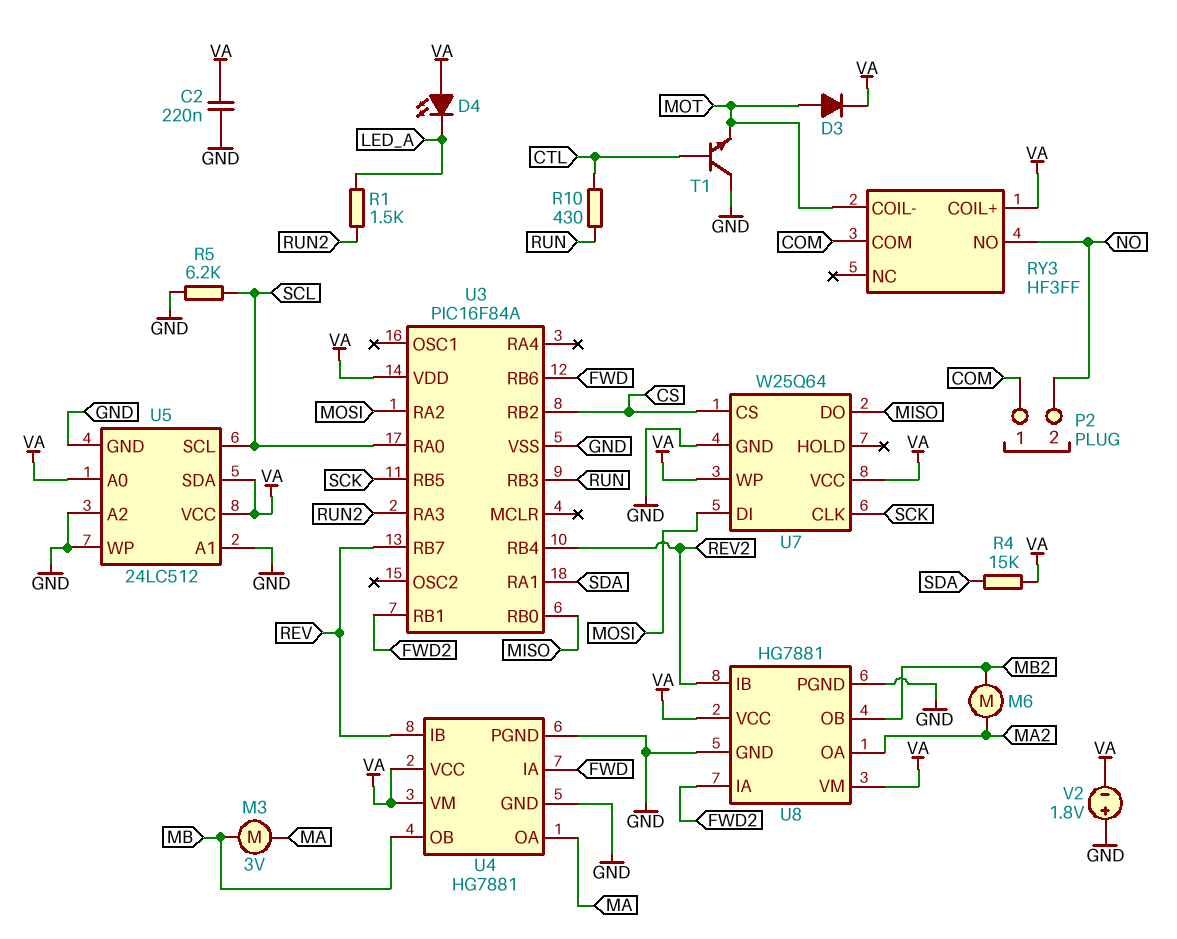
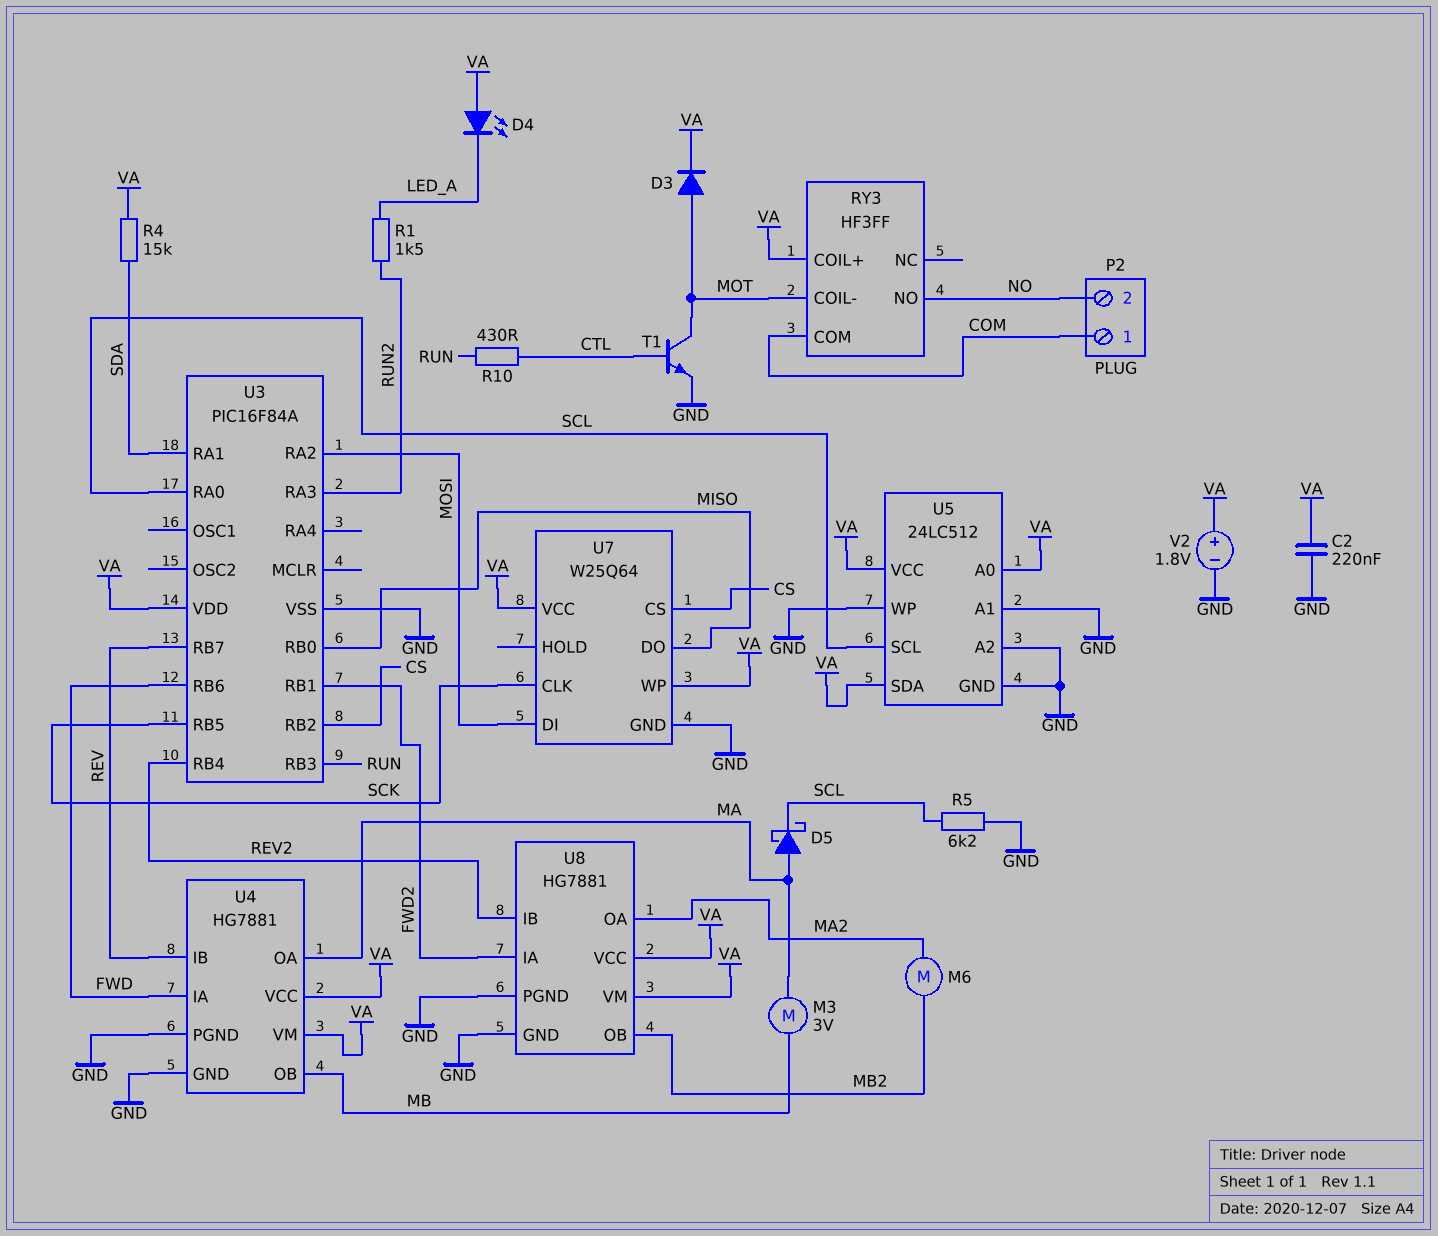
D5: none -> schottky (A MA, K SCL)
T1: NPN (B CTL, C GND, E MOT) -> NPN (B CTL, C MOT, E GND)
V2: 1.8V (plus GND, minus VA) -> 1.8V (plus VA, minus GND)

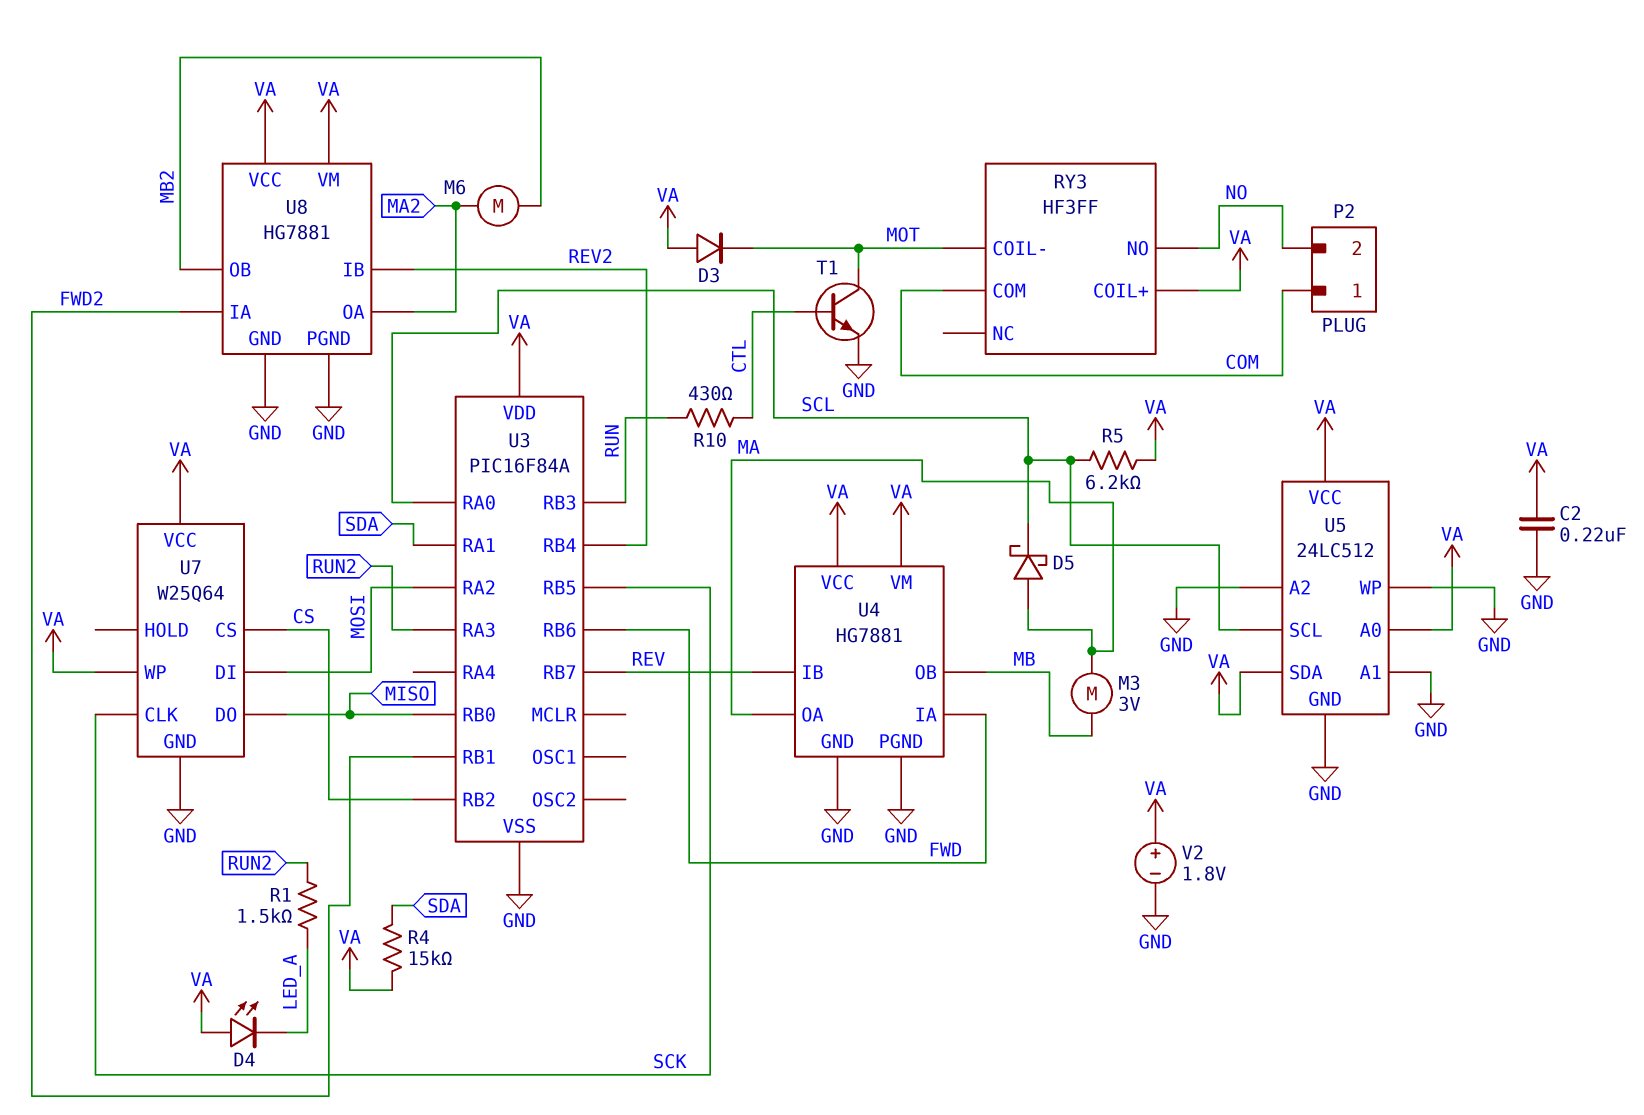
D3: diode (A MOT, K VA) -> diode (A VA, K MOT)
R5: 6.2k (GND, SCL) -> 6.2k (SCL, VA)

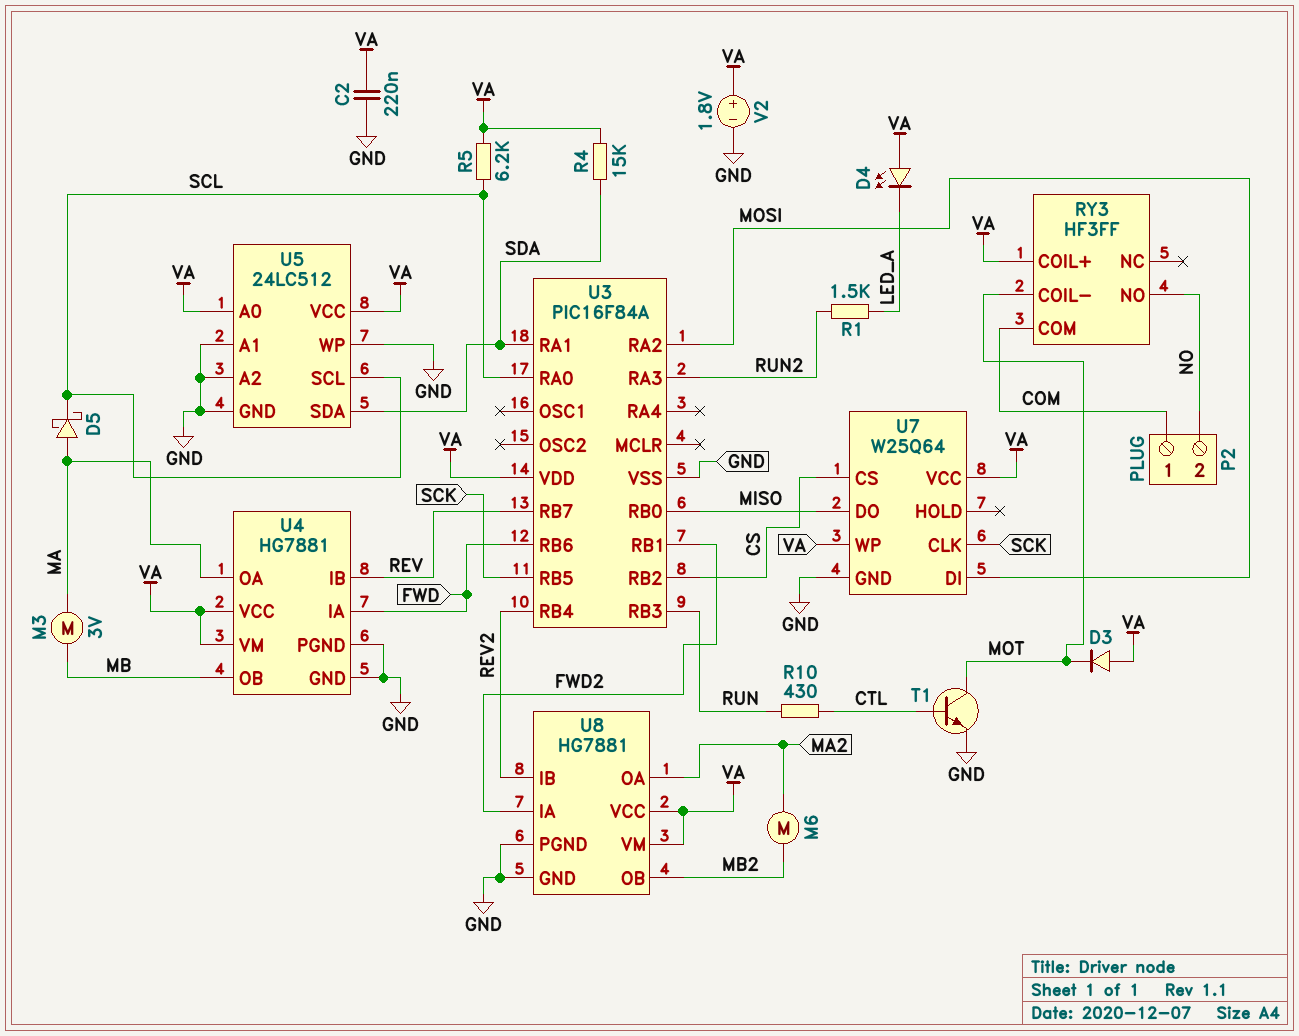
U5 pin SDA: VA -> SDA

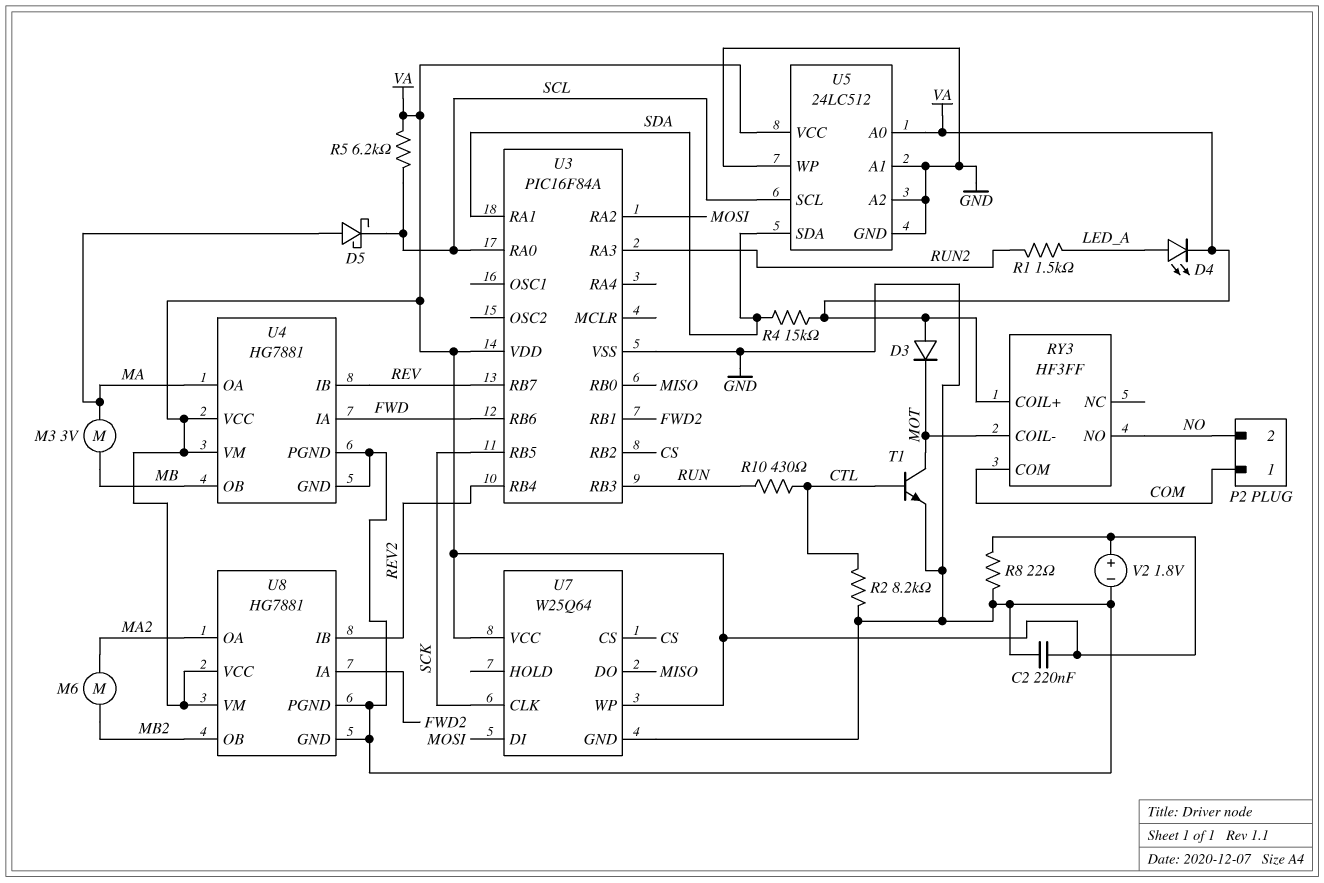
D4: LED (A VA, K LED_A) -> LED (A LED_A, K VA)
R2: none -> 8.2k (CTL, GND)
R8: none -> 22 (GND, VA)

